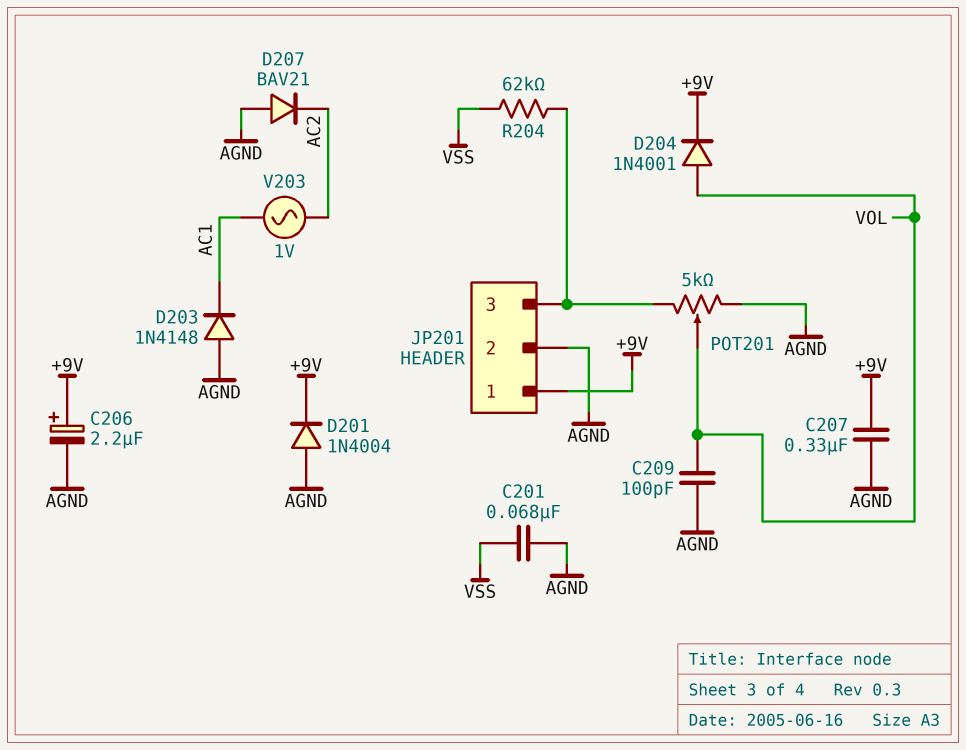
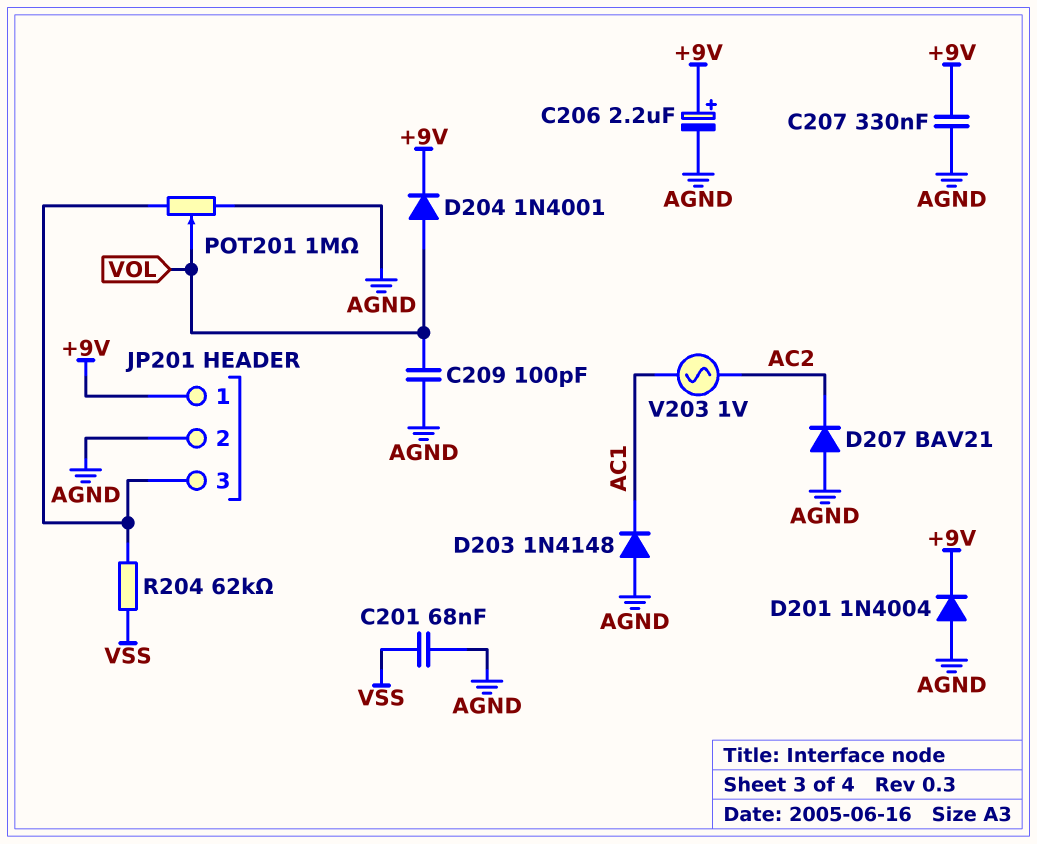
POT201: 5k (AGND, JP201/3, wiper VOL) -> 1M (AGND, JP201/3, wiper VOL)

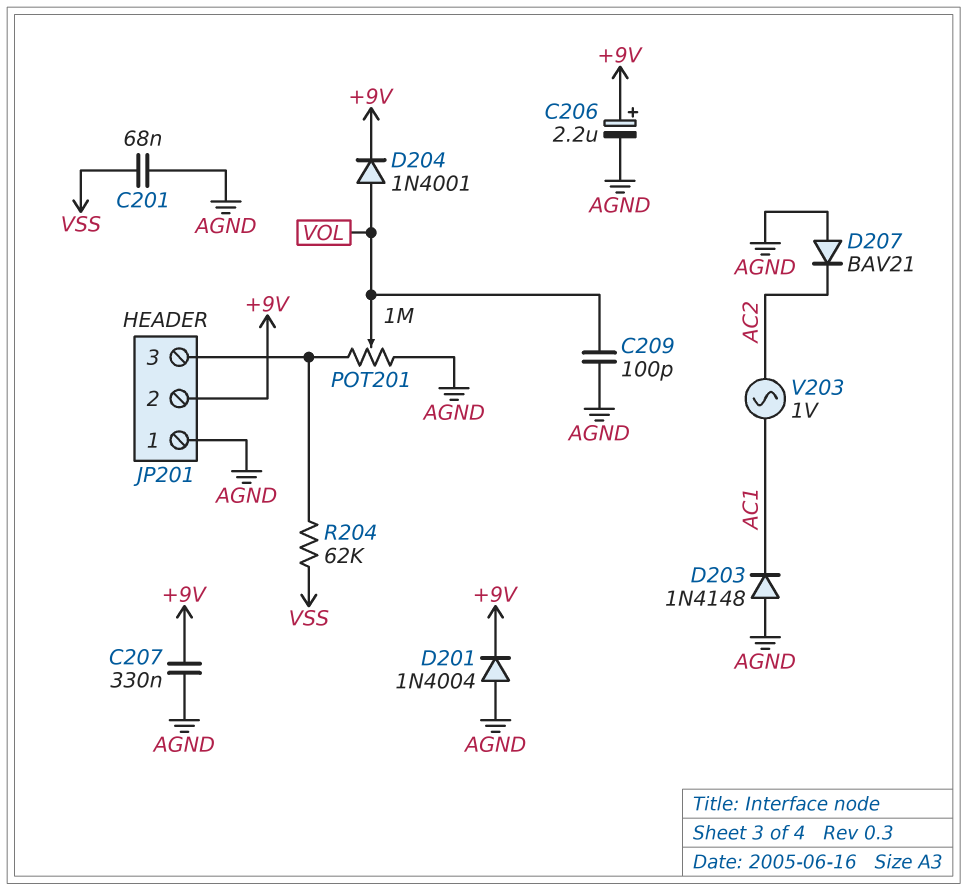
JP201 pin 1: +9V -> AGND
JP201 pin 2: AGND -> +9V

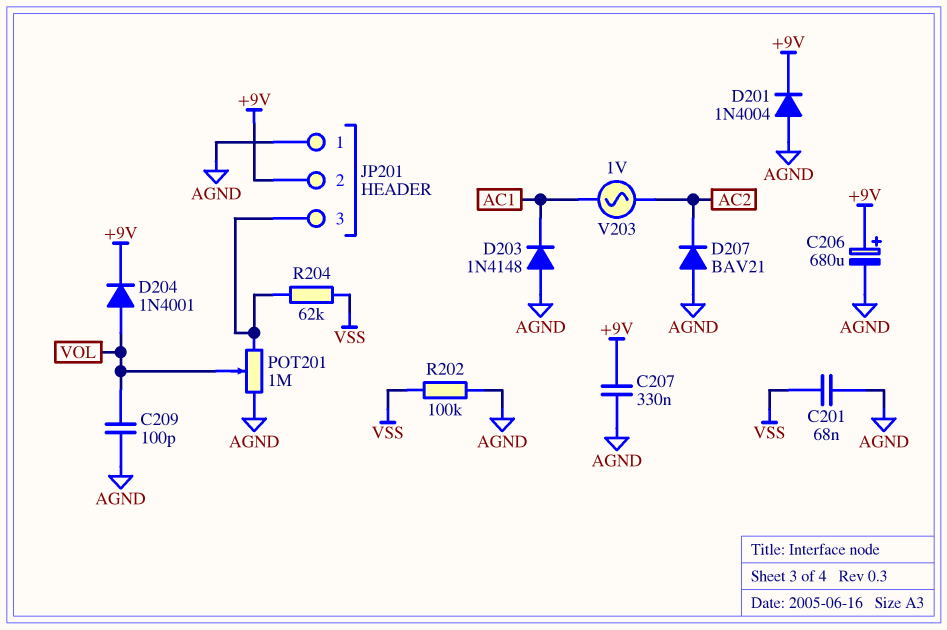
C206: 2.2uF (plus +9V, minus AGND) -> 680uF (plus +9V, minus AGND)
R202: none -> 100k (AGND, VSS)

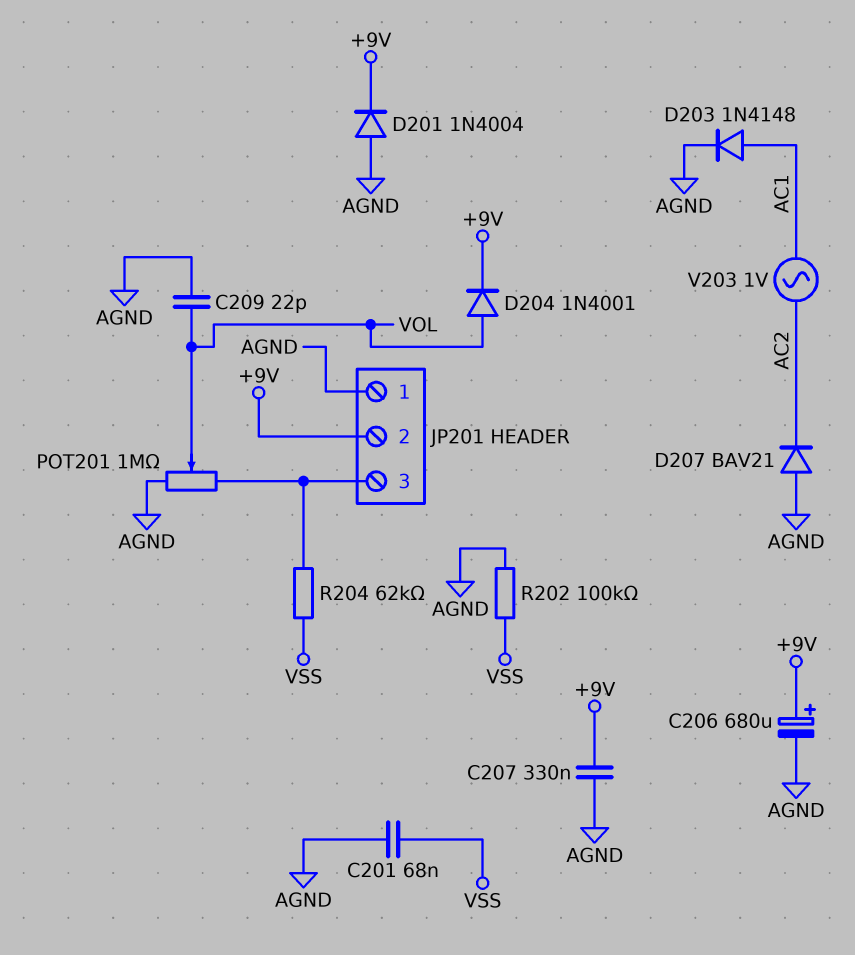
C209: 100pF (AGND, VOL) -> 22pF (AGND, VOL)
D203: diode 1N4148 (A AGND, K AC1) -> diode 1N4148 (A AC1, K AGND)

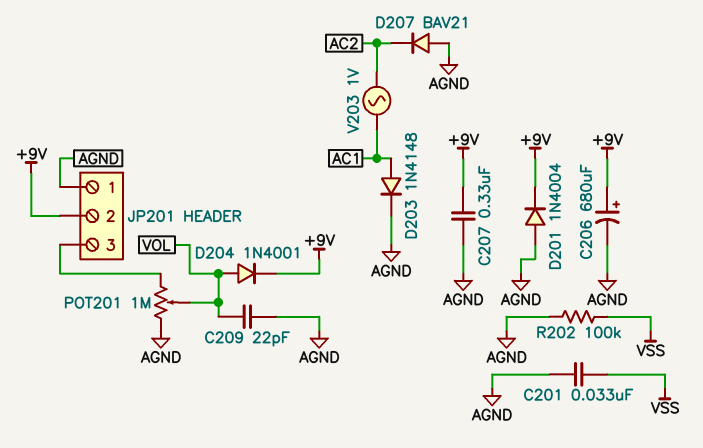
C201: 68nF (AGND, VSS) -> 33nF (AGND, VSS)
R204: 62k (JP201/3, VSS) -> none

